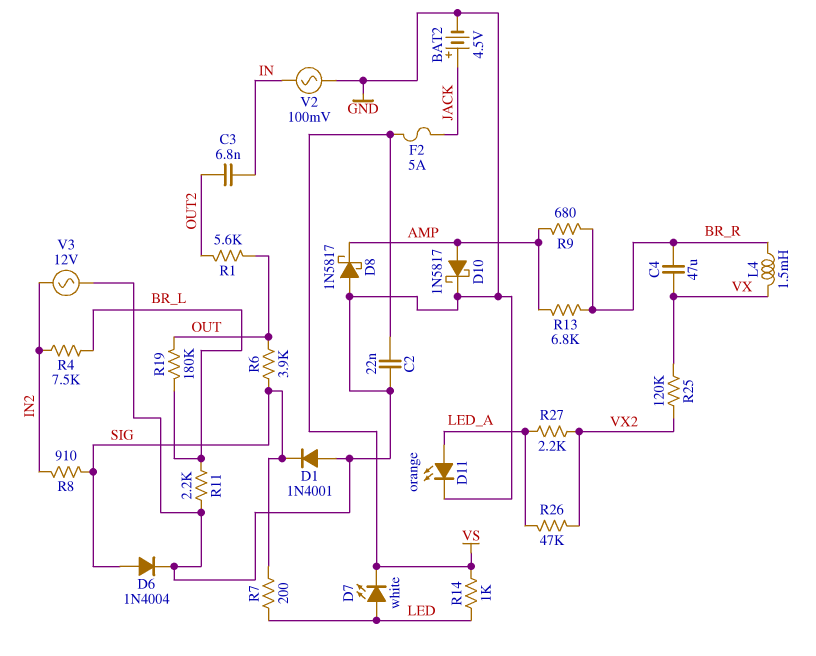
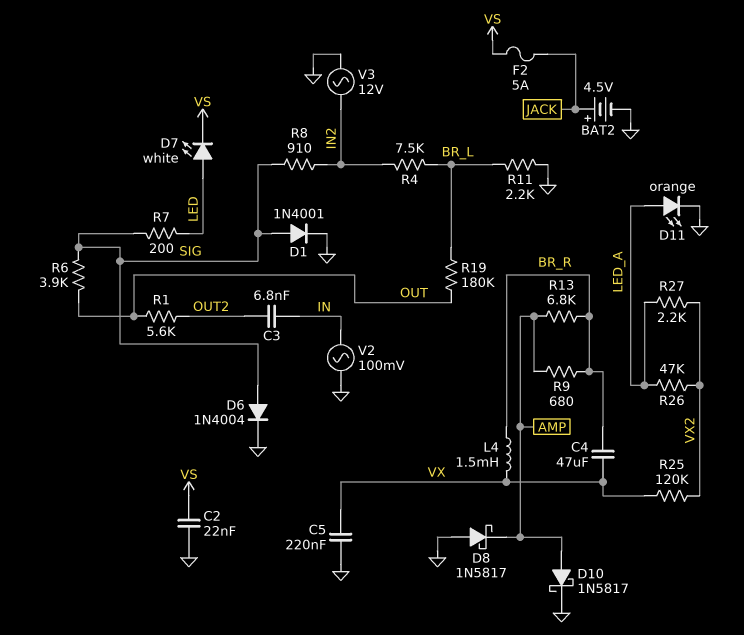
C5: none -> 220nF (GND, VX)
D1: diode 1N4001 (A GND, K SIG) -> diode 1N4001 (A SIG, K GND)
R14: 1k (LED, VS) -> none

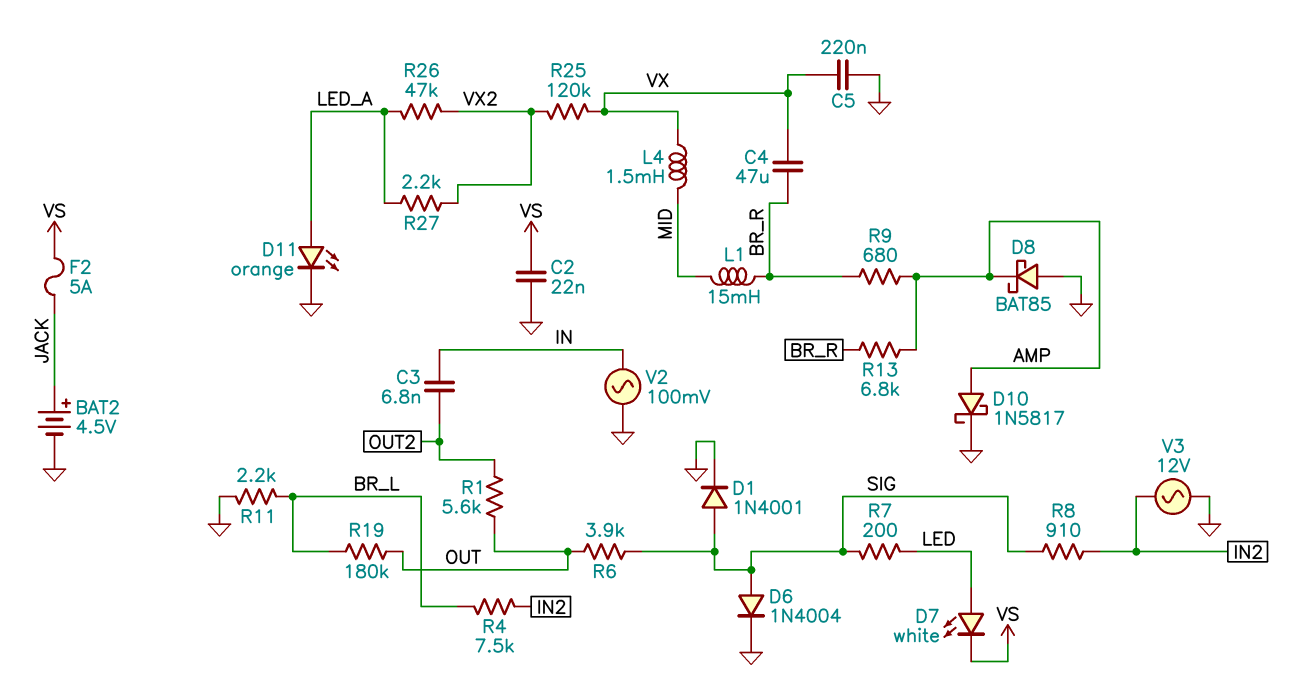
D8: schottky 1N5817 (A GND, K AMP) -> schottky BAT85 (A GND, K AMP)
L1: none -> 15mH (BR_R, MID)
L4: 1.5mH (BR_R, VX) -> 1.5mH (MID, VX)

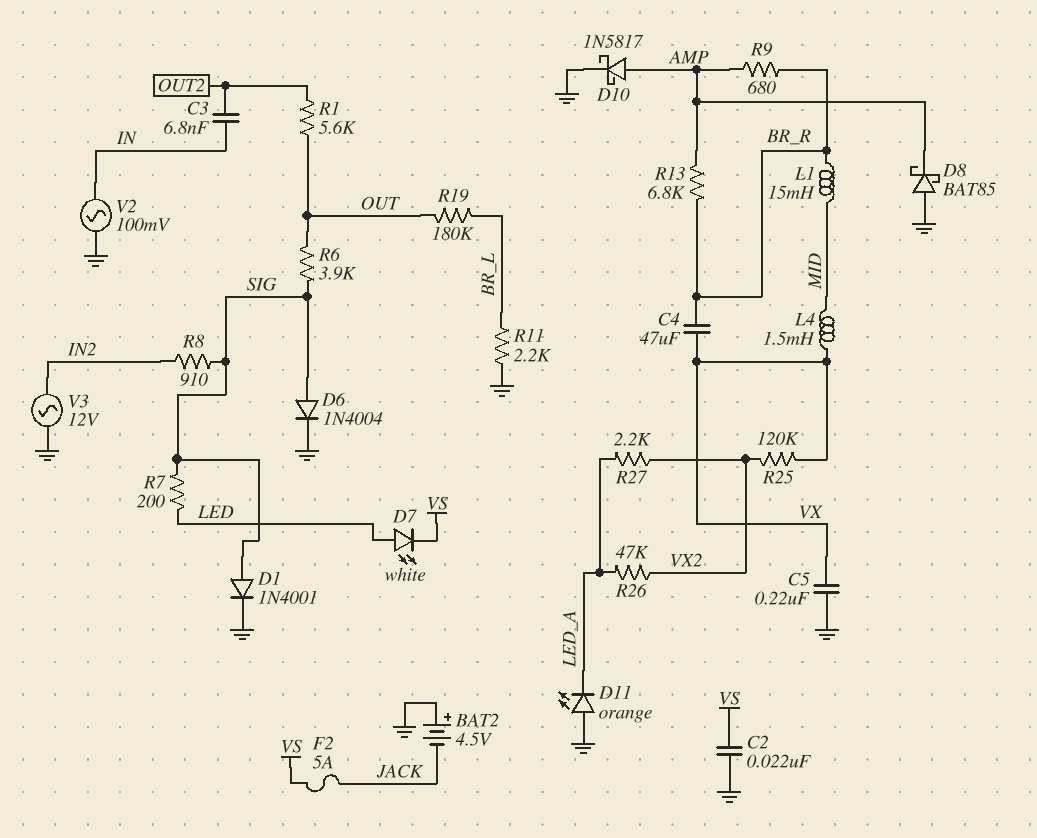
BAT2: 4.5V (plus JACK, minus GND) -> 4.5V (plus GND, minus JACK)
D11: LED orange (A LED_A, K GND) -> LED orange (A GND, K LED_A)
R4: 7.5k (BR_L, IN2) -> none

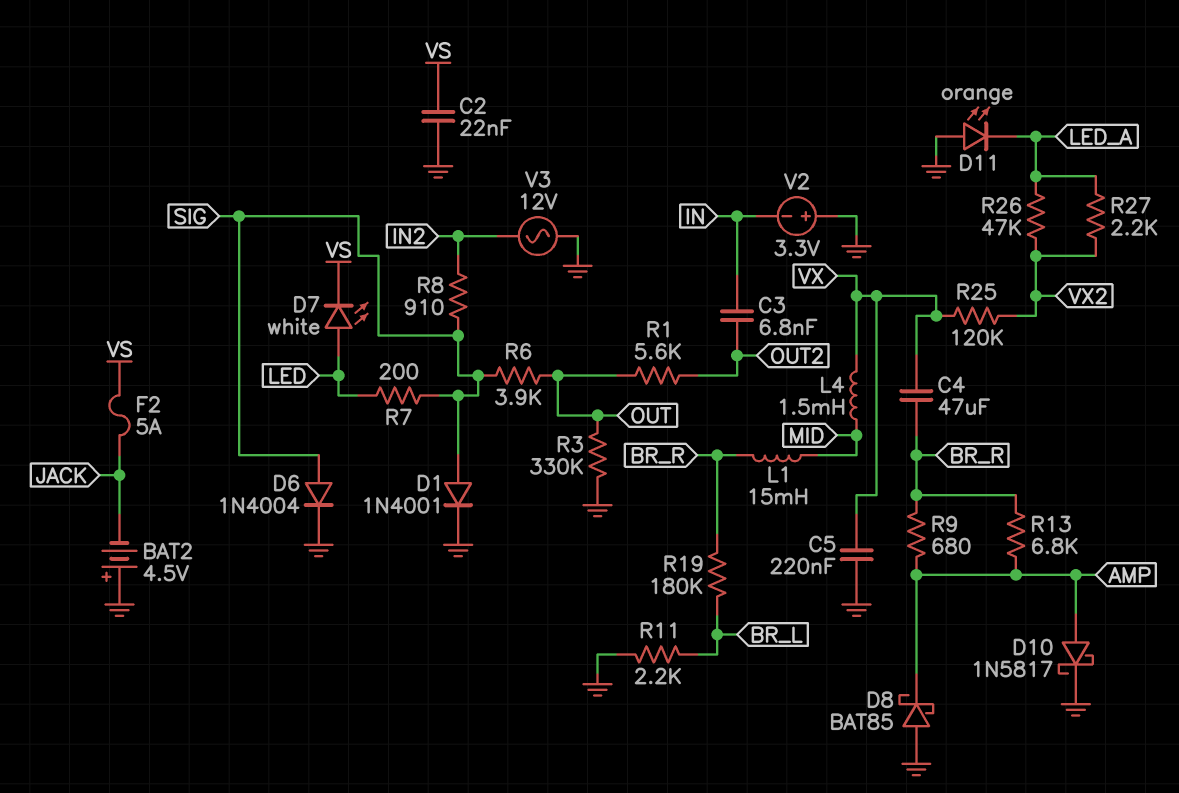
R3: none -> 330k (GND, OUT)
R19: 180k (BR_L, OUT) -> 180k (BR_L, BR_R)
V2: AC 100mV (GND, IN) -> 3.3V (plus GND, minus IN)

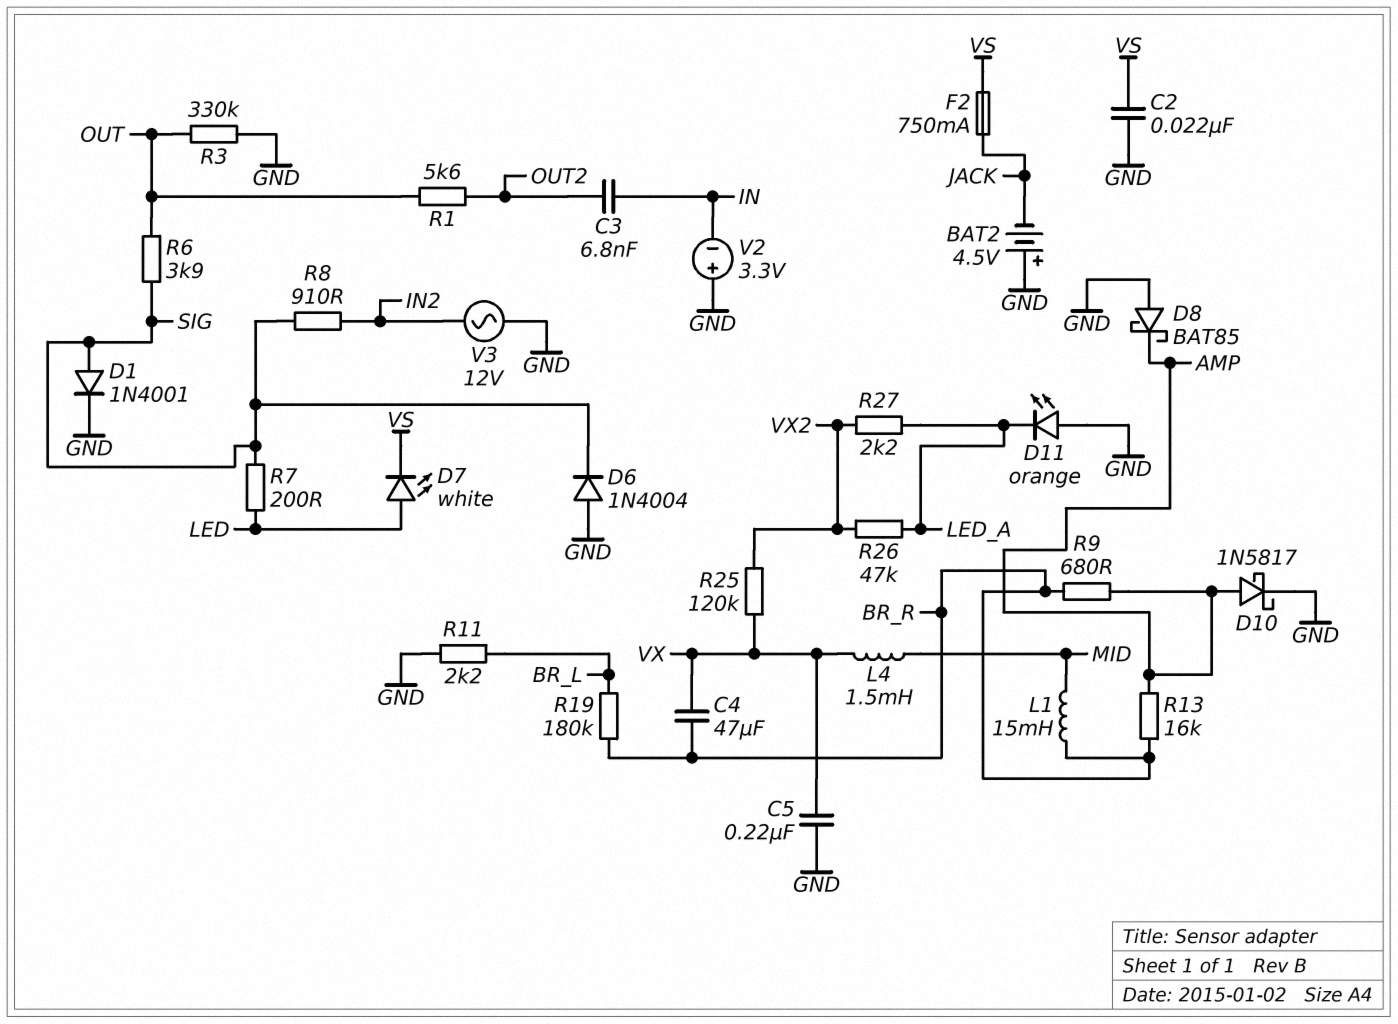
D6: diode 1N4004 (A SIG, K GND) -> diode 1N4004 (A GND, K SIG)
F2: 5A (JACK, VS) -> 750mA (JACK, VS)
R13: 6.8k (AMP, BR_R) -> 16k (AMP, BR_R)

